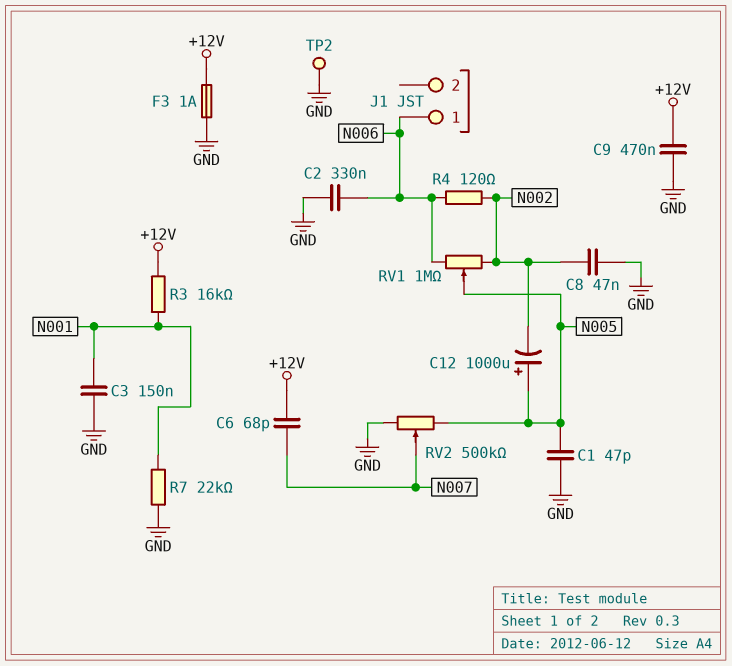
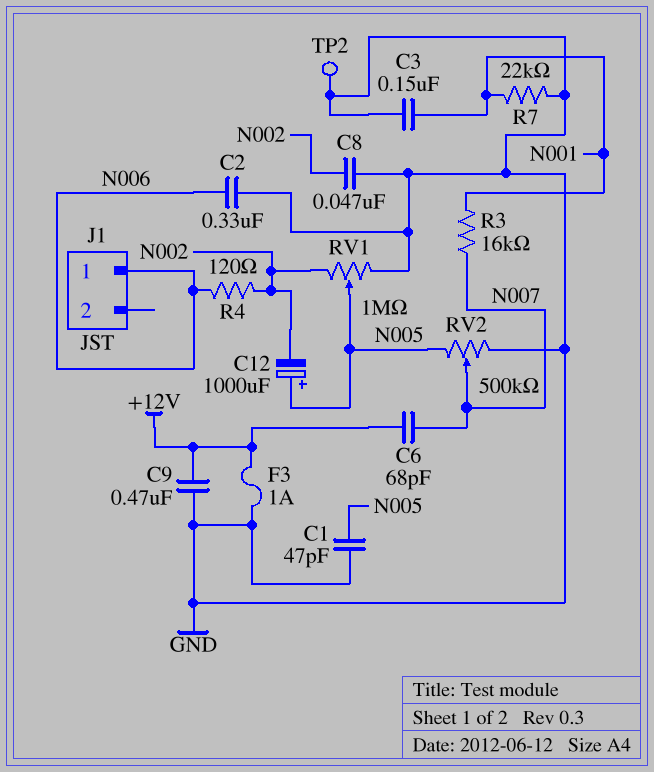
R3: 16k (+12V, N001) -> 16k (N001, N007)
RV1: 1M (N002, N006, wiper N005) -> 1M (GND, N002, wiper N005)

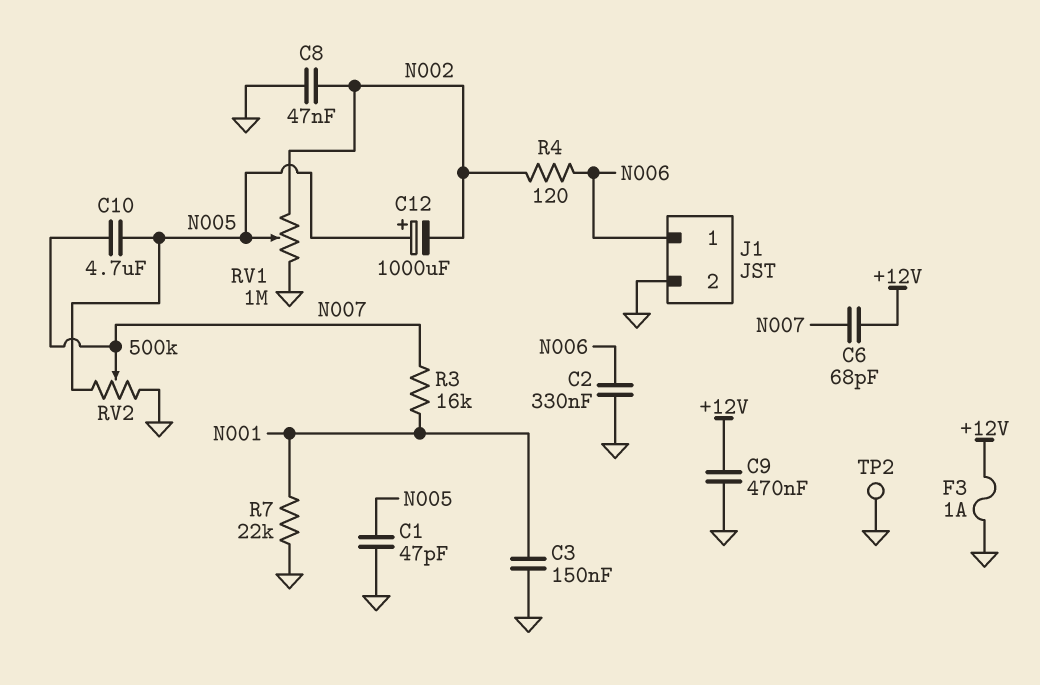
C10: none -> 4.7uF (N005, N007)
J1 pin 2: none -> GND

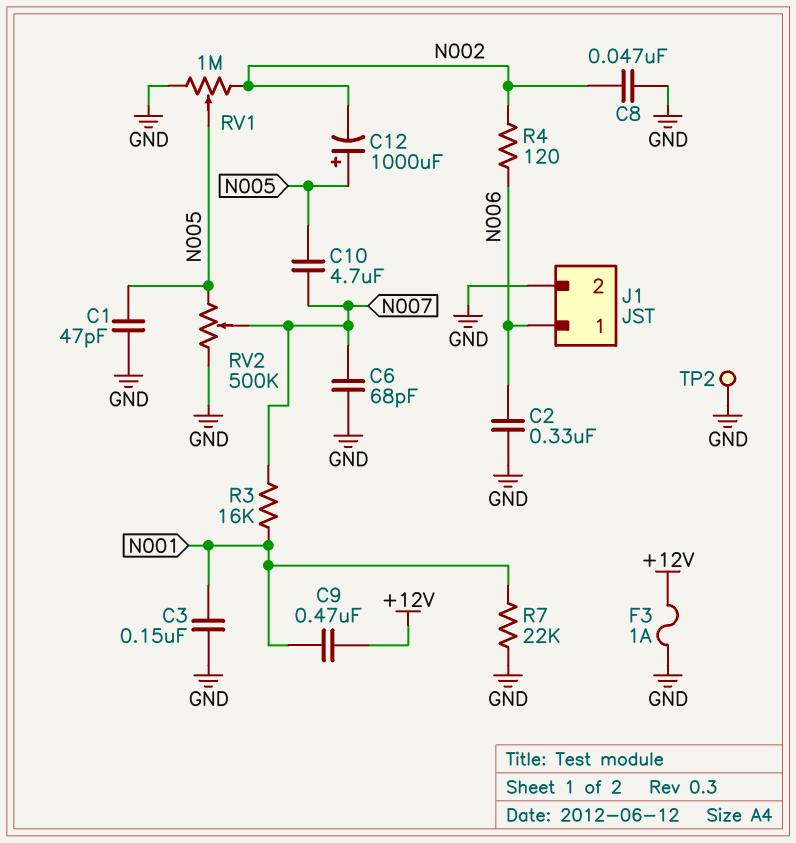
C6: 68pF (+12V, N007) -> 68pF (GND, N007)
C9: 470nF (+12V, GND) -> 470nF (+12V, N001)

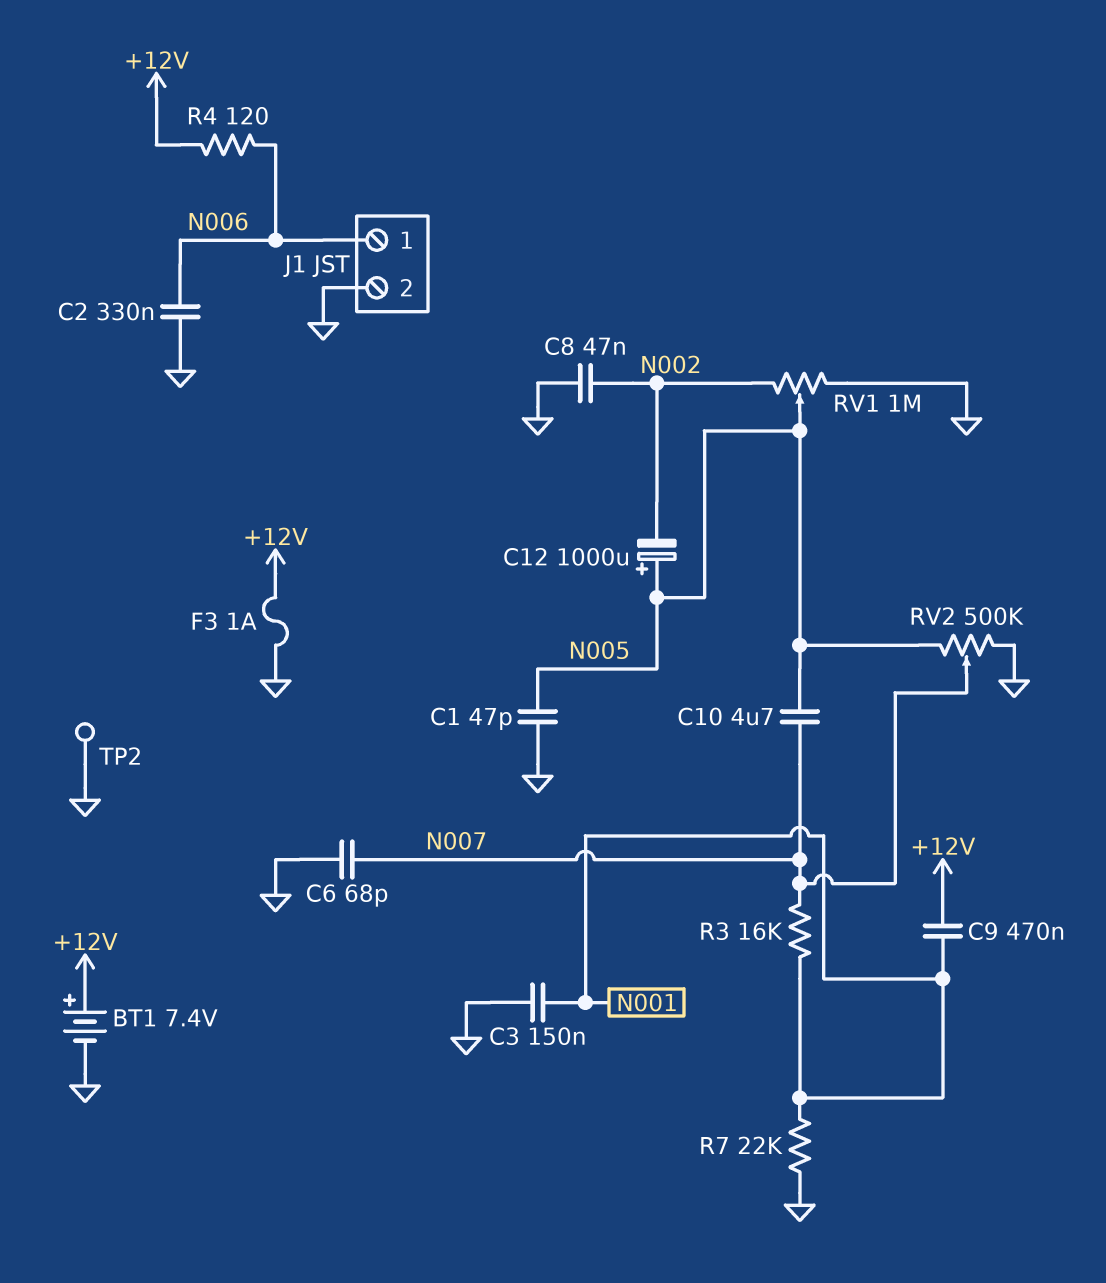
BT1: none -> 7.4V (plus +12V, minus GND)
R4: 120 (N002, N006) -> 120 (+12V, N006)

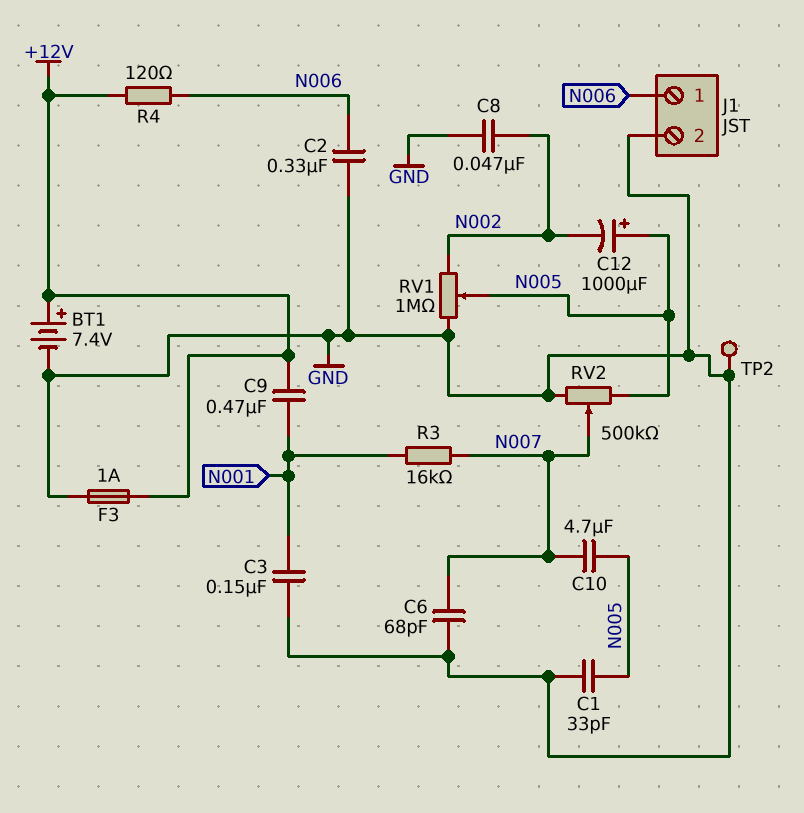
C1: 47pF (GND, N005) -> 33pF (GND, N005)
R7: 22k (GND, N001) -> none

